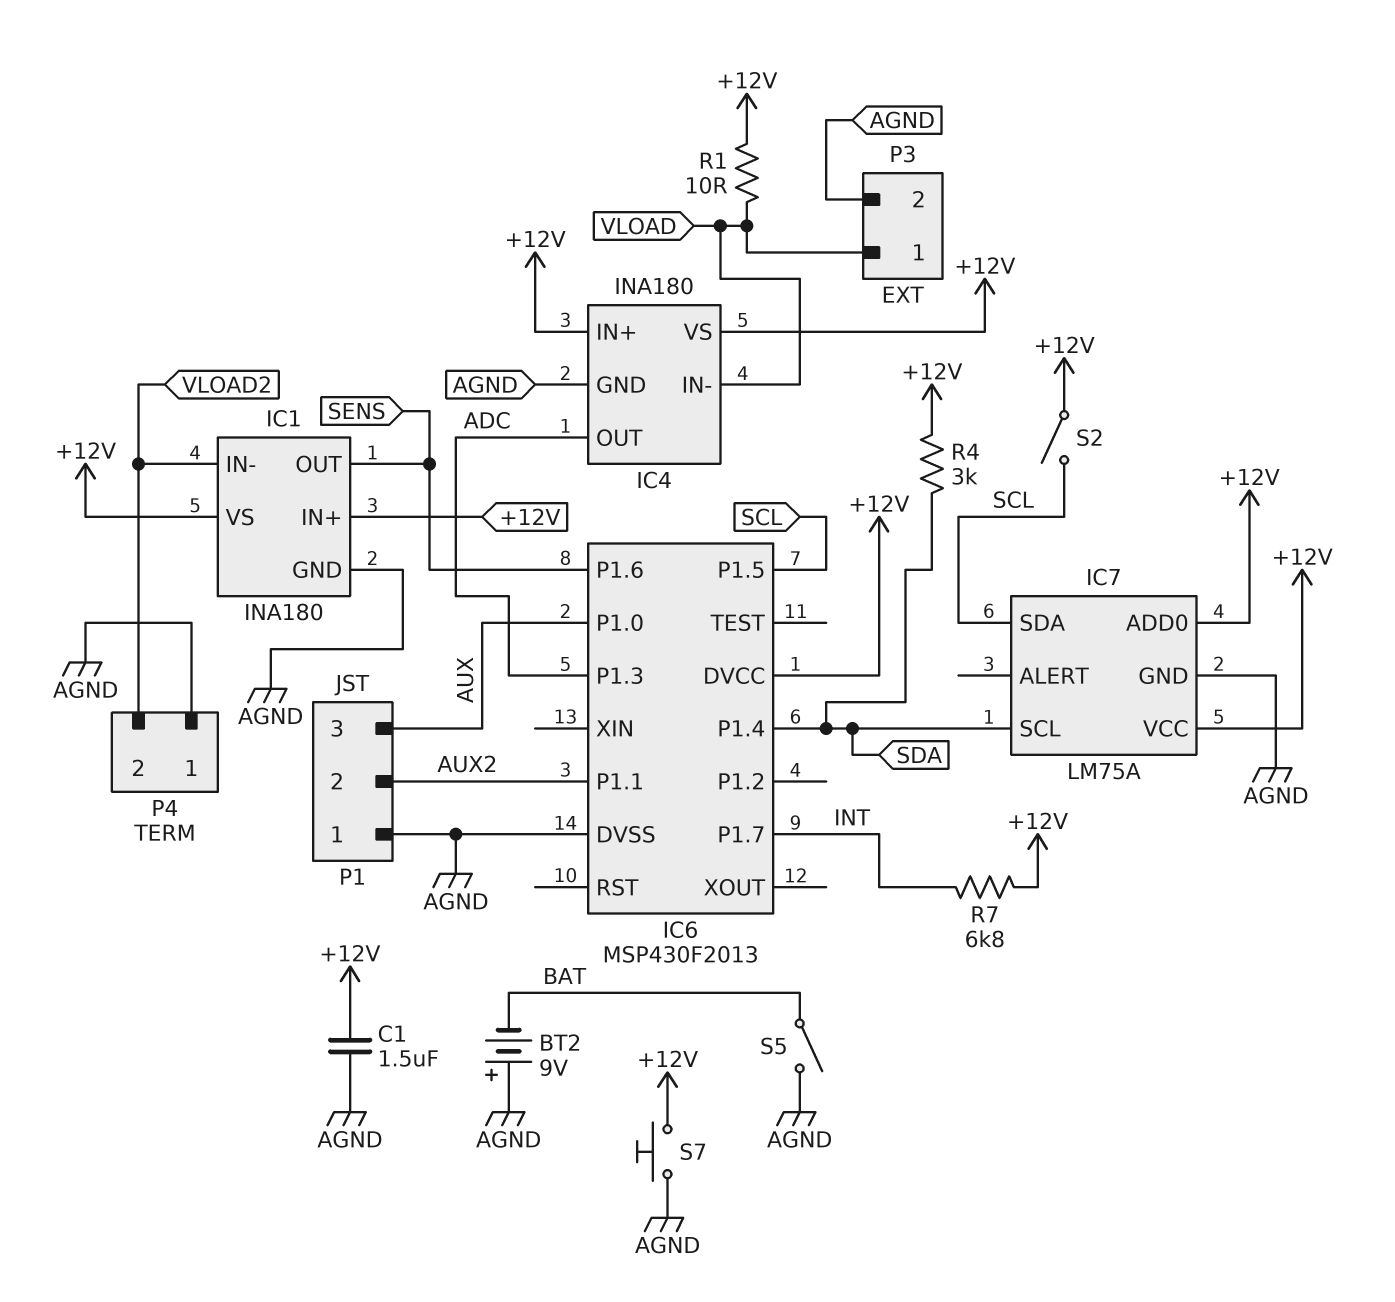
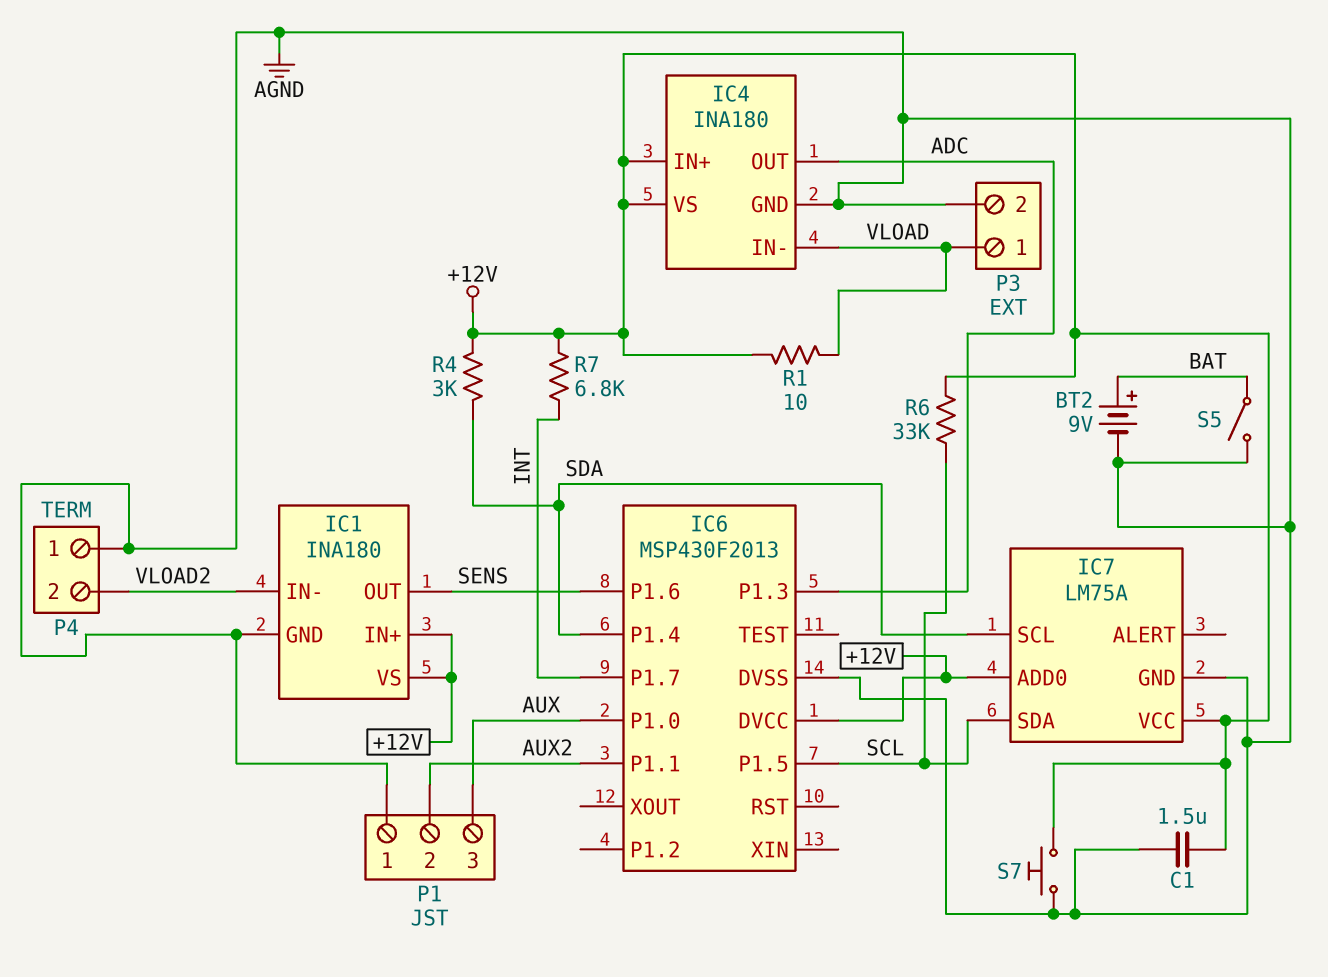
BT2: 9V (plus AGND, minus BAT) -> 9V (plus BAT, minus AGND)
R6: none -> 33k (+12V, SCL)
S2: switch (+12V, SCL) -> none

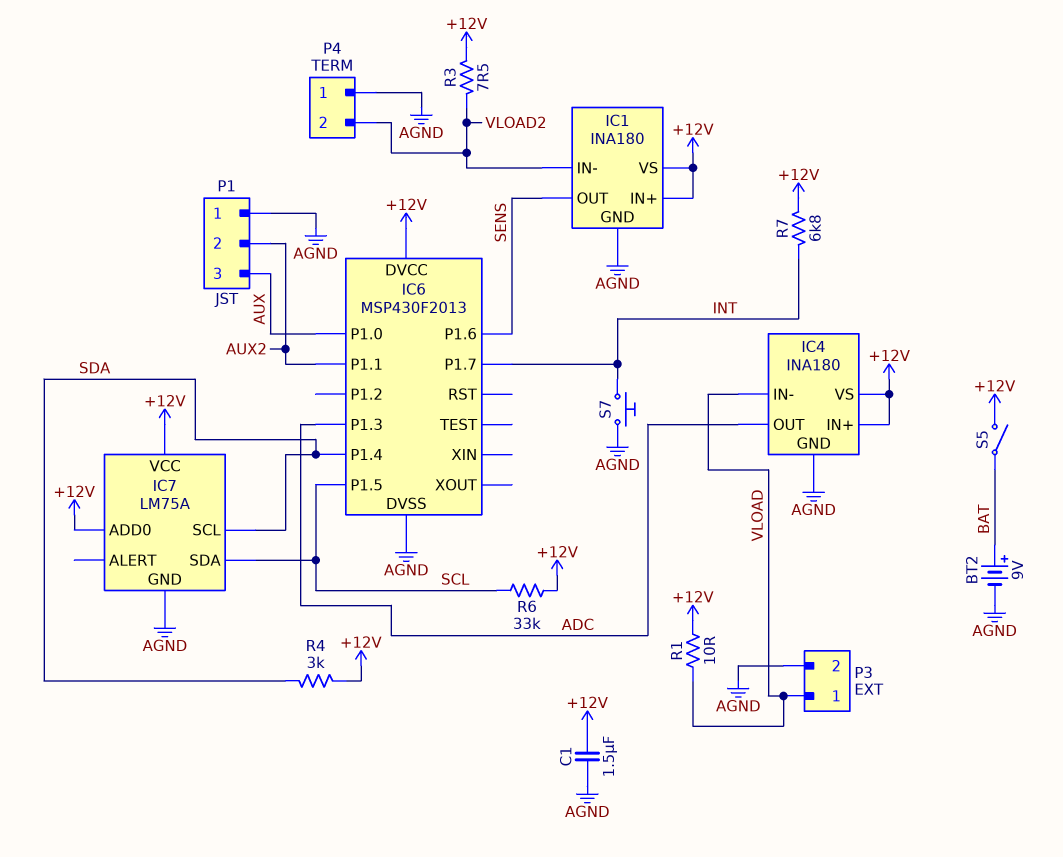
R3: none -> 7.5 (+12V, VLOAD2)
S5: switch (AGND, BAT) -> switch (+12V, BAT)
S7: button (+12V, AGND) -> button (AGND, INT)

